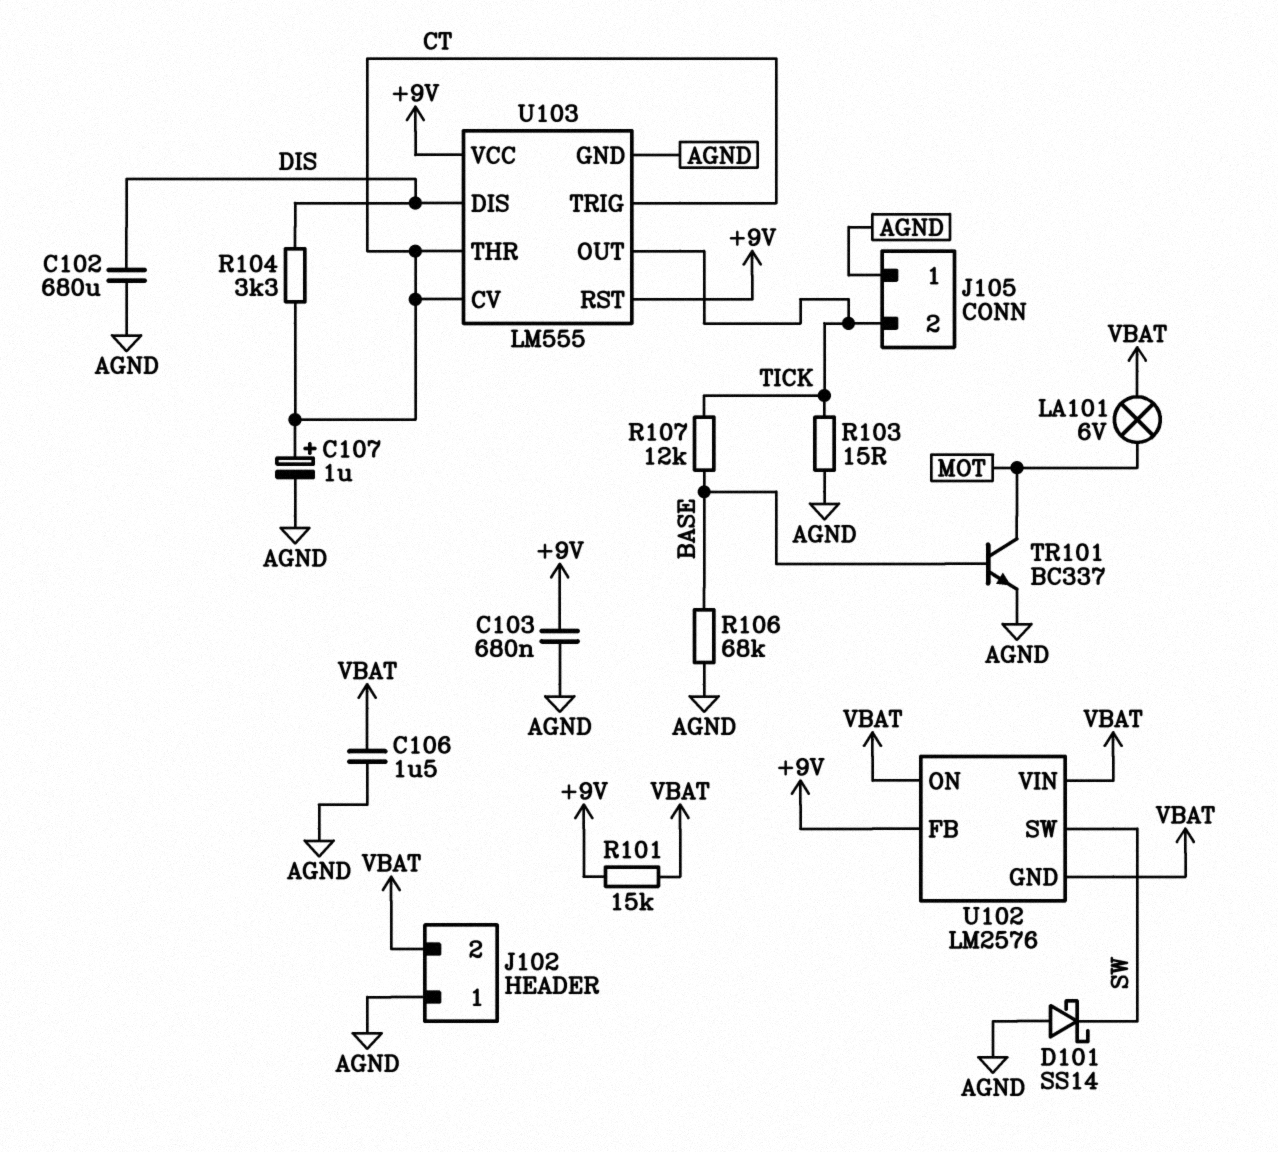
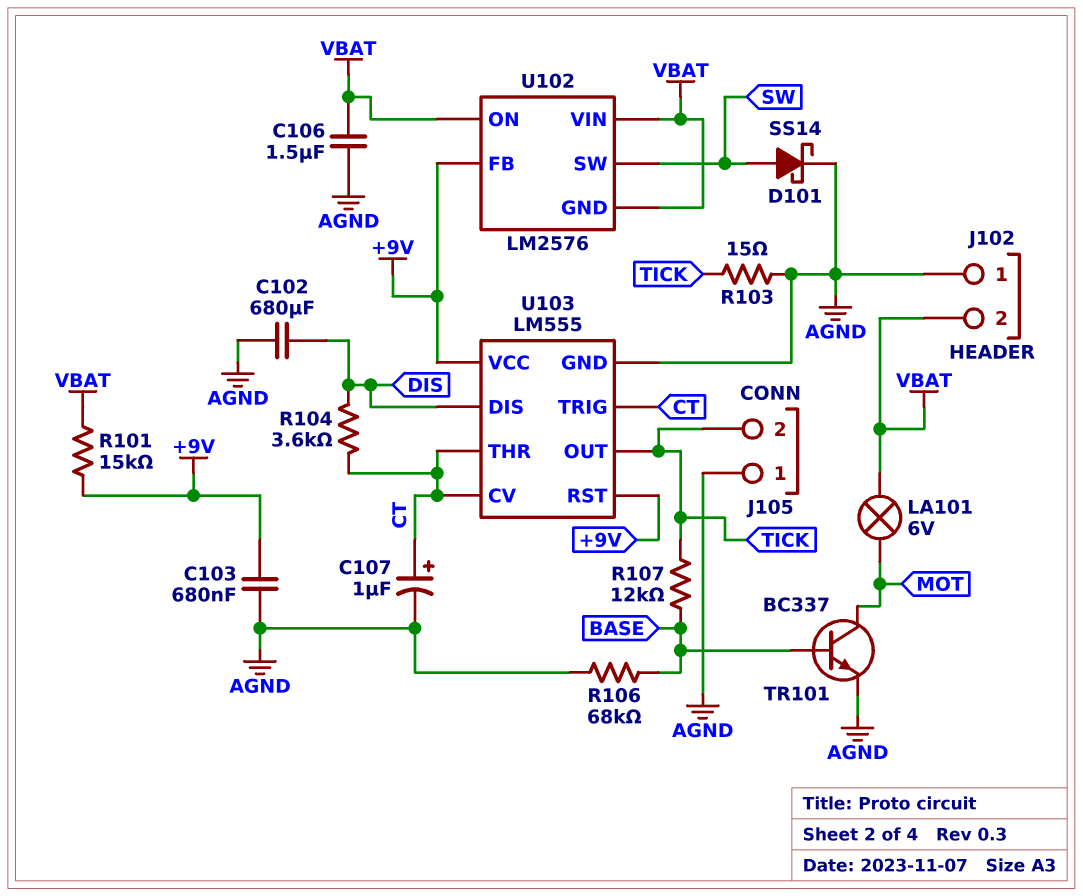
D101: schottky SS14 (A AGND, K SW) -> schottky SS14 (A SW, K AGND)
R104: 3.3k (CT, DIS) -> 3.6k (CT, DIS)

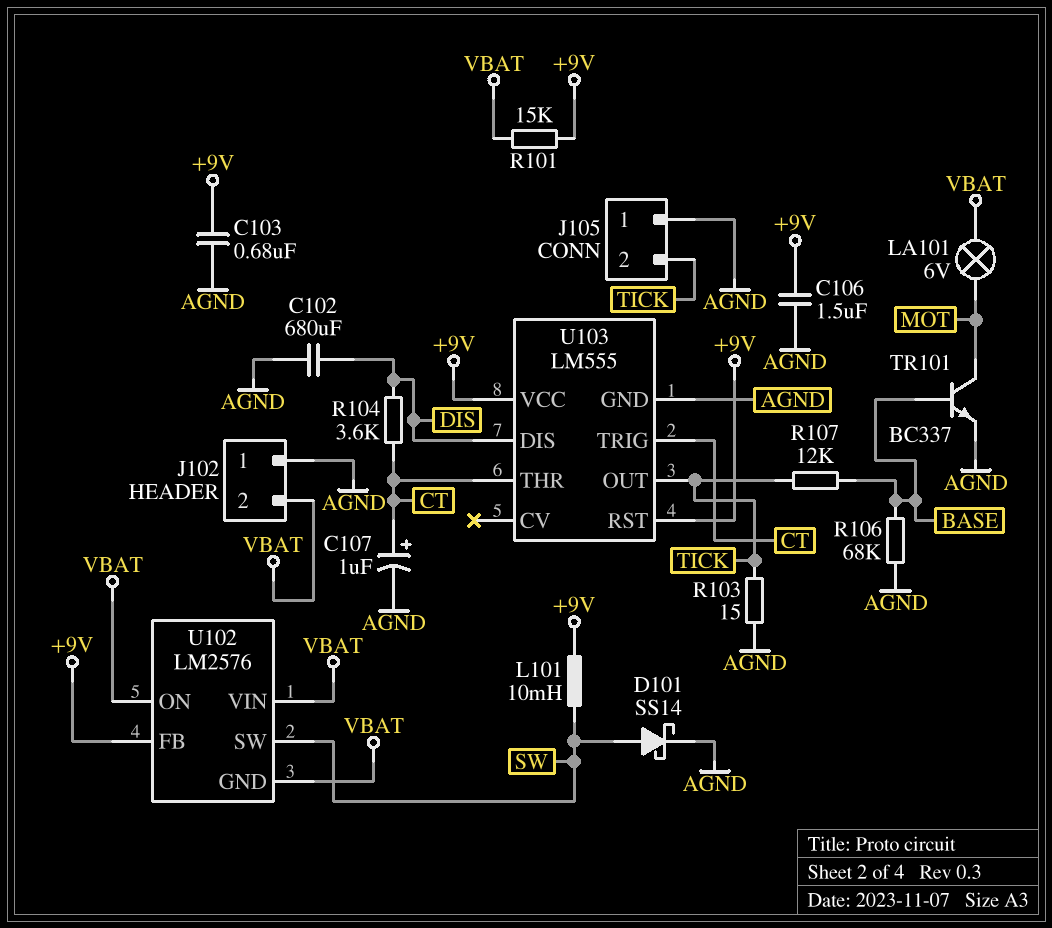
C106: 1.5uF (AGND, VBAT) -> 1.5uF (+9V, AGND)
L101: none -> 10mH (+9V, SW)
U103 pin CV: CT -> none

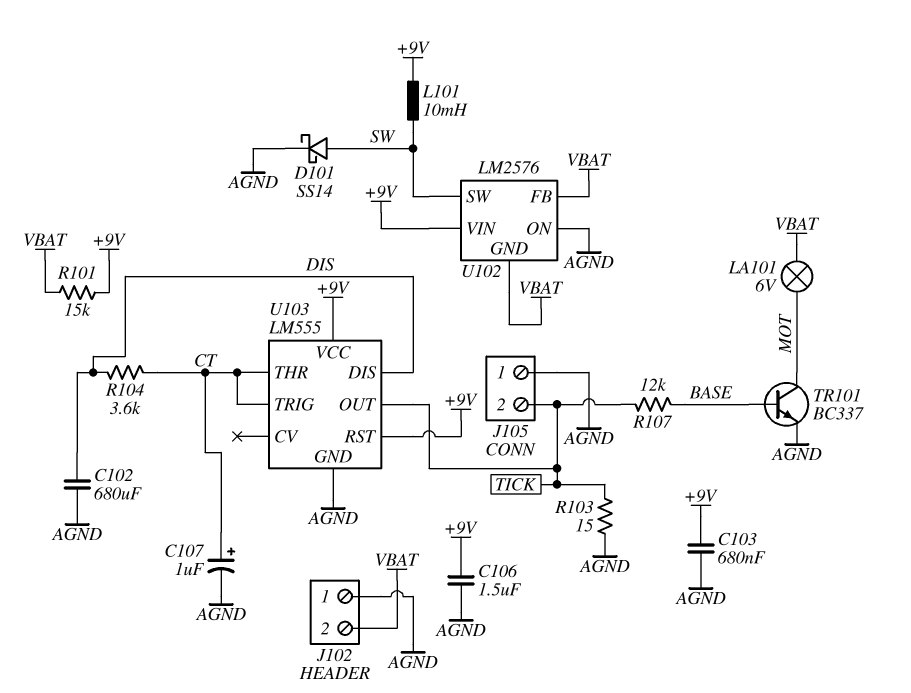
R106: 68k (AGND, BASE) -> none
U102 pin FB: +9V -> VBAT
U102 pin ON: VBAT -> AGND
U102 pin VIN: VBAT -> +9V

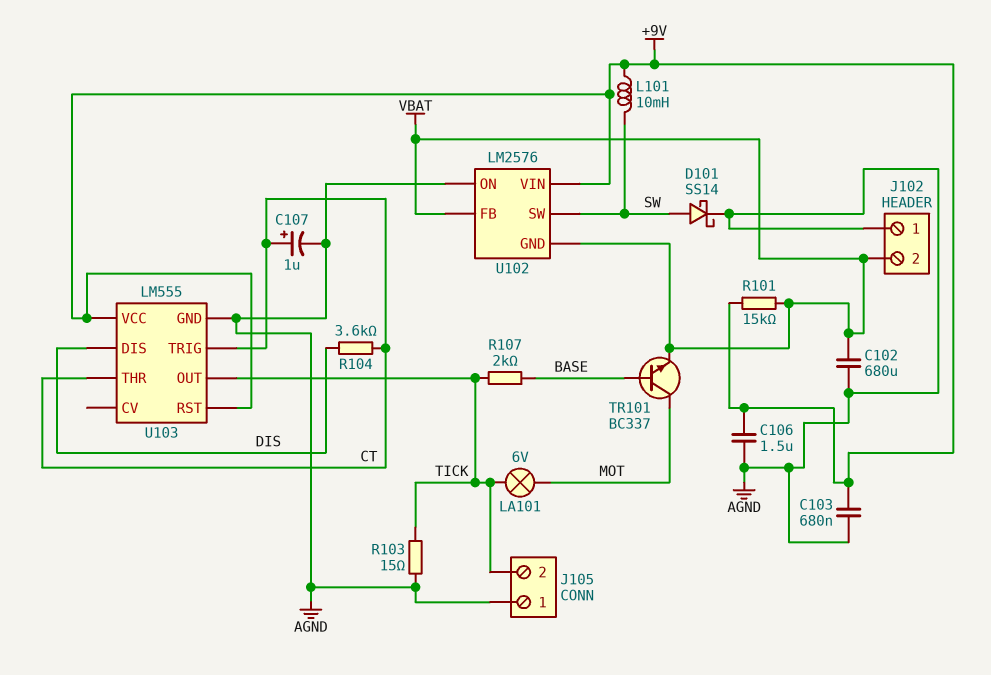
C102: 680uF (AGND, DIS) -> 680uF (AGND, VBAT)
LA101: lamp 6V (MOT, VBAT) -> lamp 6V (MOT, TICK)
R107: 12k (BASE, TICK) -> 2k (BASE, TICK)
TR101: NPN BC337 (B BASE, C MOT, E AGND) -> NPN BC337 (B BASE, C MOT, E VBAT)

